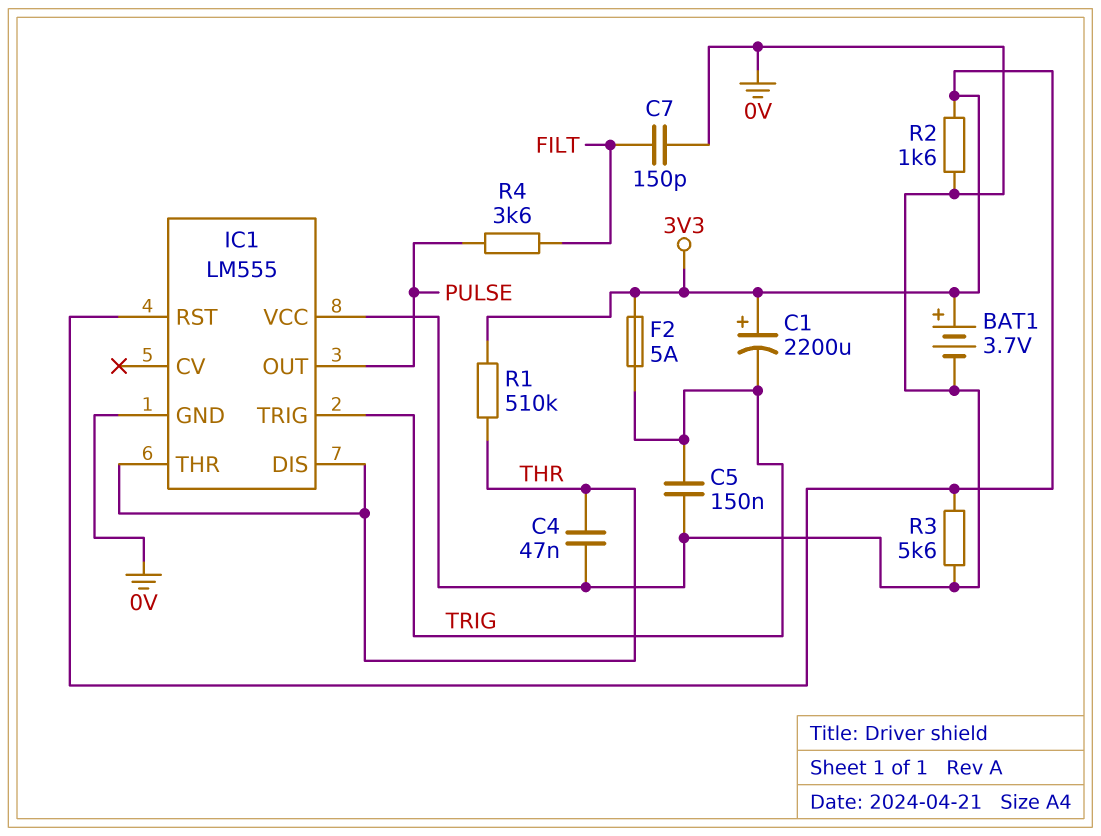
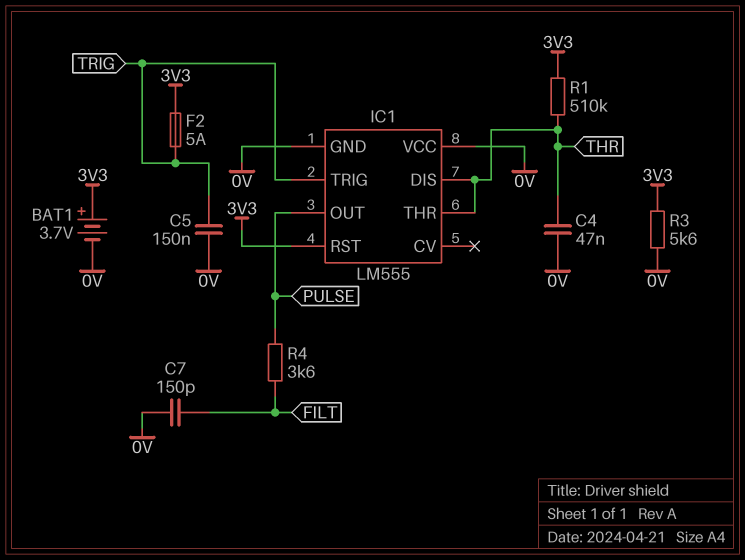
C1: 2200uF (plus 3V3, minus TRIG) -> none
R2: 1.6k (0V, 3V3) -> none

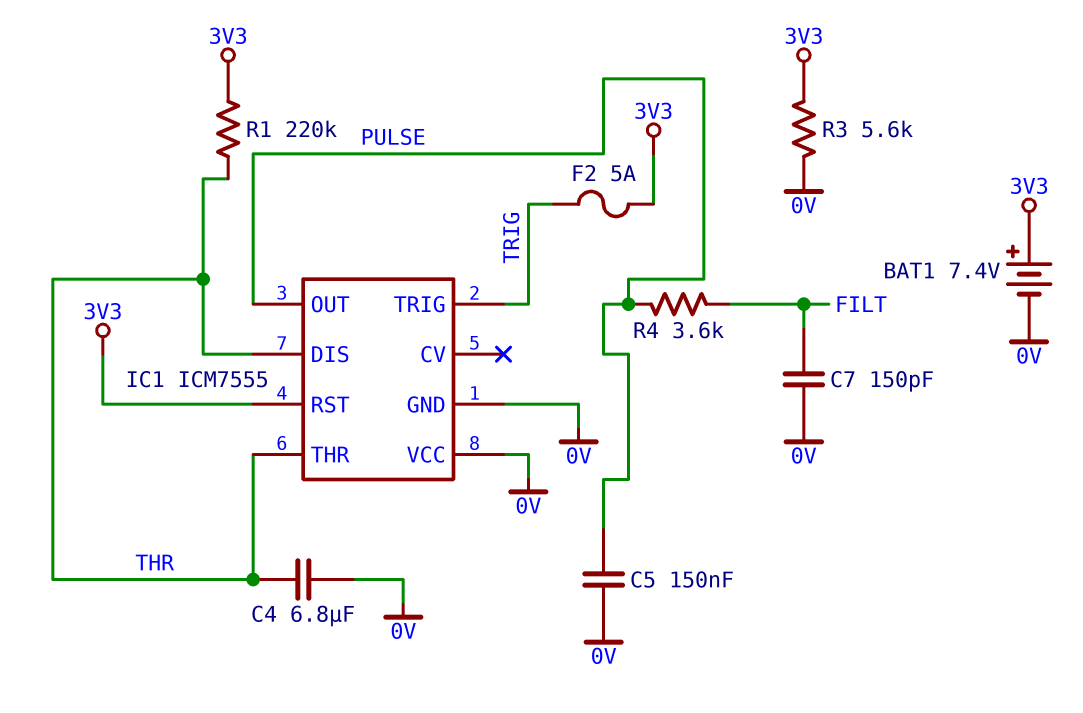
BAT1: 3.7V (plus 3V3, minus 0V) -> 7.4V (plus 3V3, minus 0V)
C4: 47nF (0V, THR) -> 6.8uF (0V, THR)
C5: 150nF (0V, TRIG) -> 150nF (0V, PULSE)
IC1: LM555 -> ICM7555
R1: 510k (3V3, THR) -> 220k (3V3, THR)

